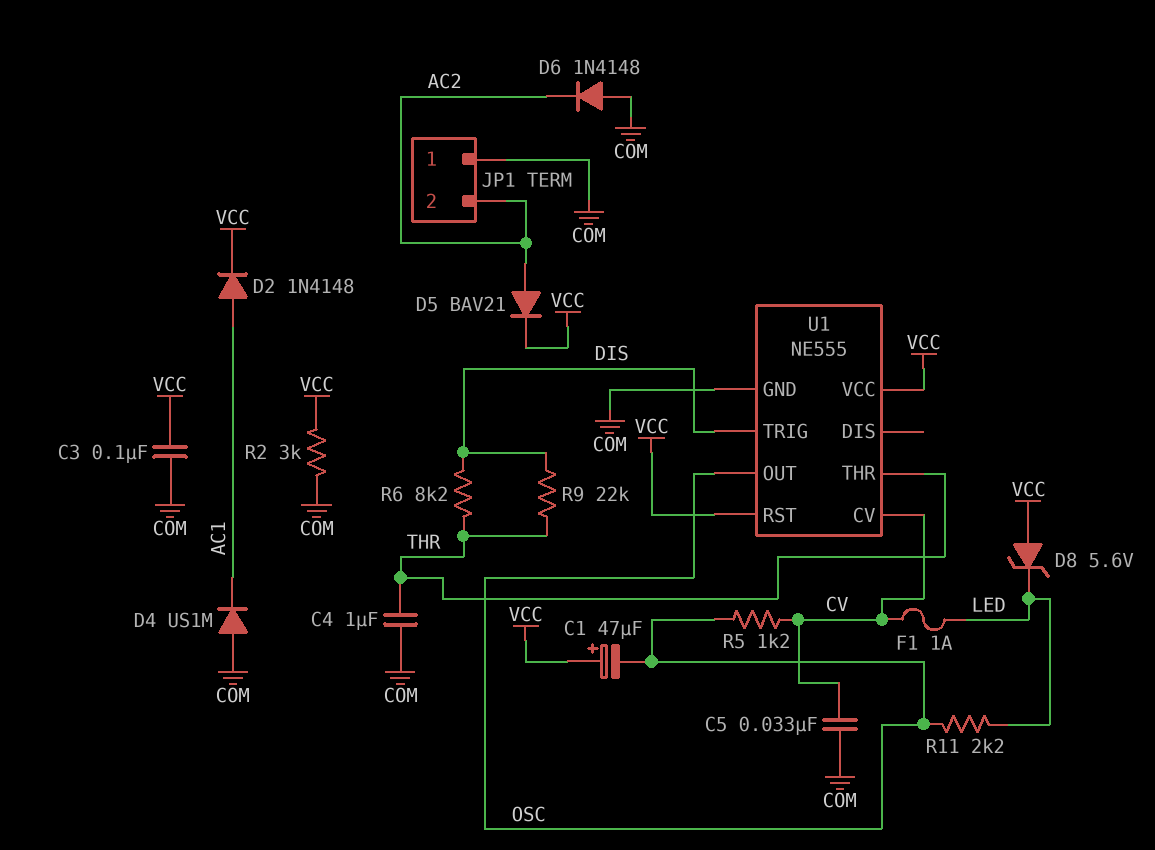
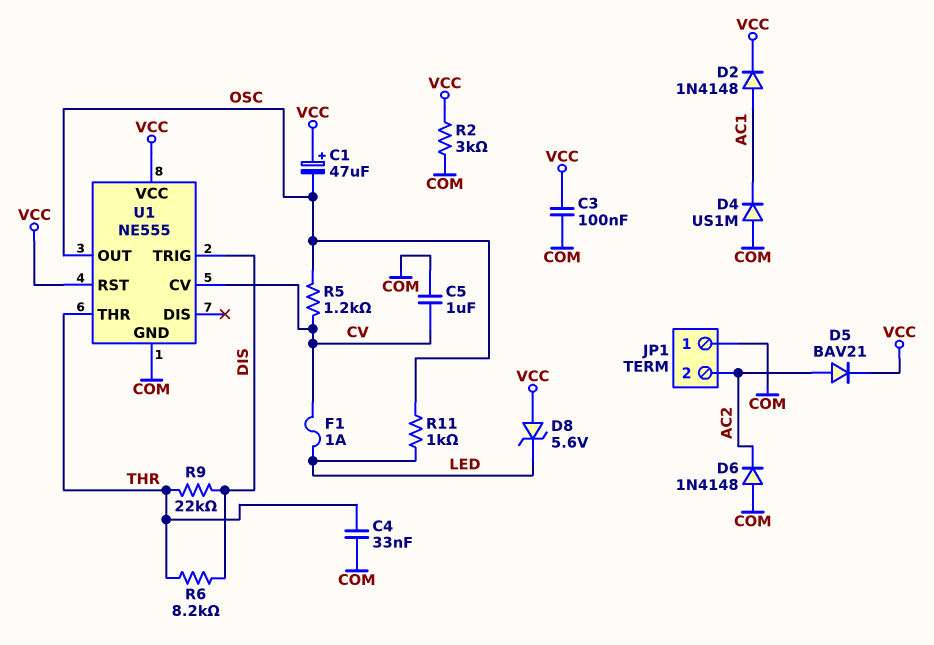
C4: 1uF (COM, THR) -> 33nF (COM, THR)
C5: 33nF (COM, CV) -> 1uF (COM, CV)
R11: 2.2k (LED, OSC) -> 1k (LED, OSC)

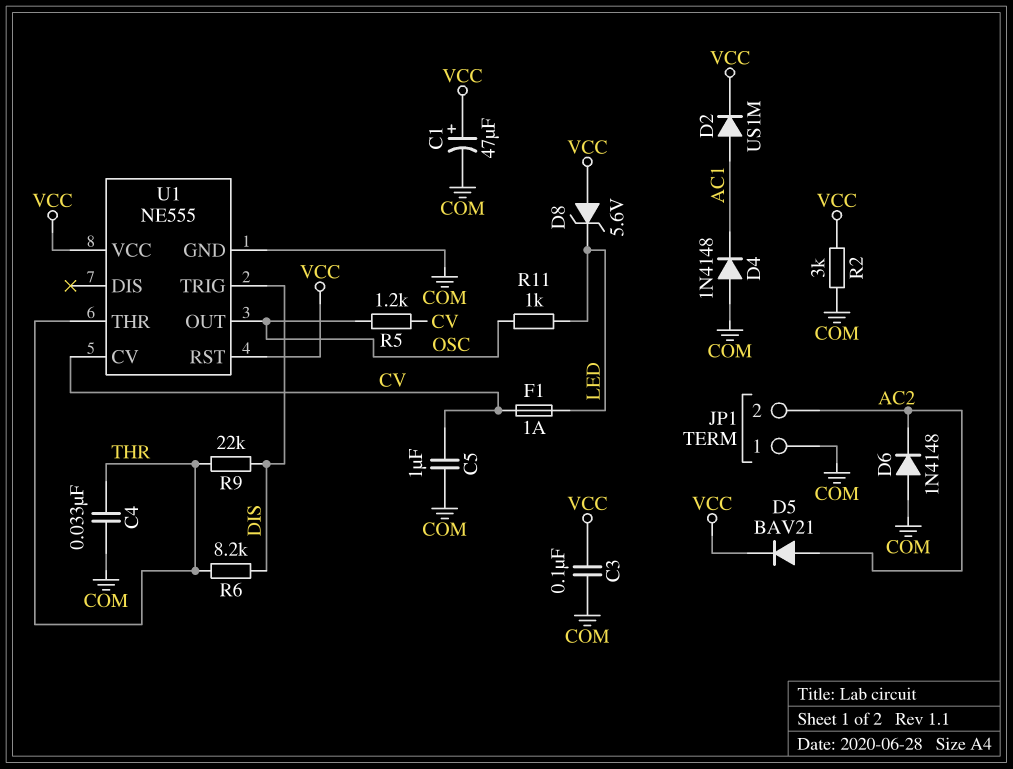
C1: 47uF (plus VCC, minus OSC) -> 47uF (plus VCC, minus COM)
D2: diode 1N4148 (A AC1, K VCC) -> diode US1M (A AC1, K VCC)
D4: diode US1M (A COM, K AC1) -> diode 1N4148 (A COM, K AC1)

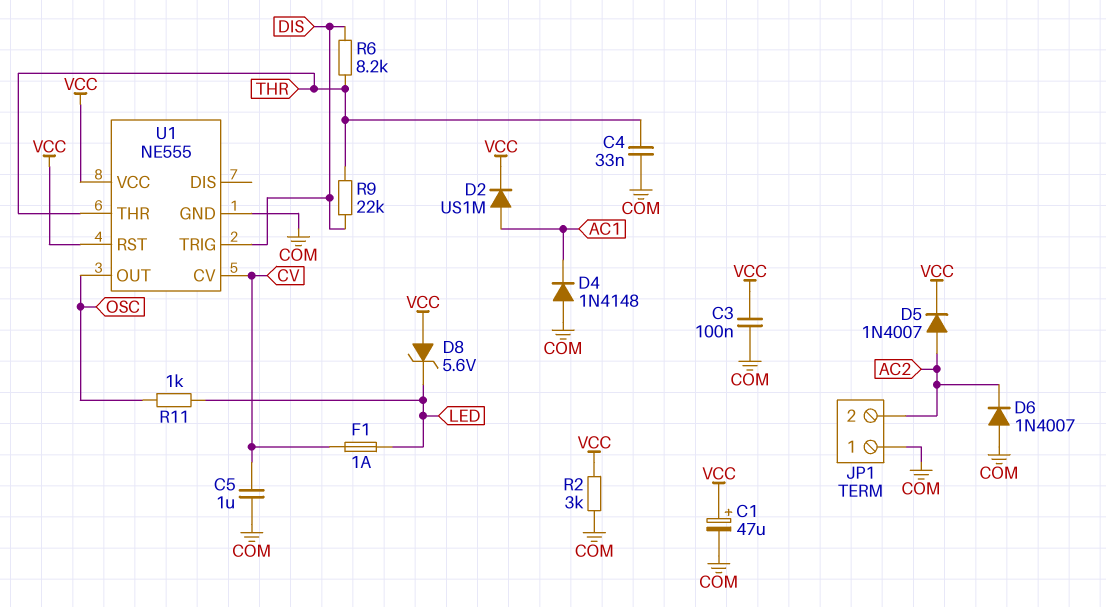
D5: diode BAV21 (A AC2, K VCC) -> diode 1N4007 (A AC2, K VCC)
D6: diode 1N4148 (A COM, K AC2) -> diode 1N4007 (A COM, K AC2)
R5: 1.2k (CV, OSC) -> none

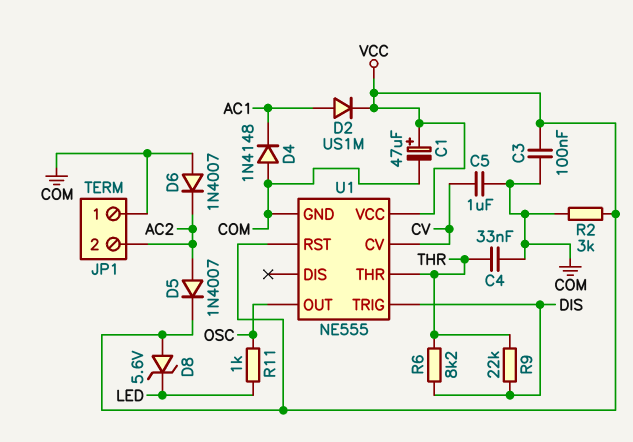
F1: 1A (CV, LED) -> none

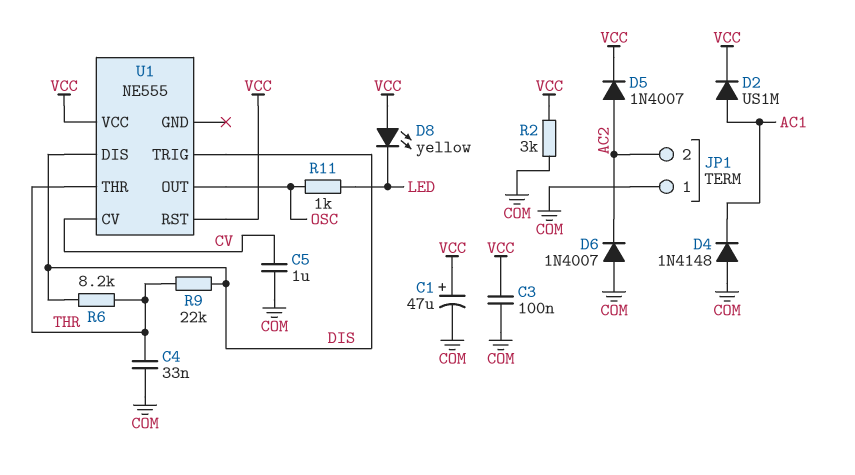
D8: zener 5.6V (A VCC, K LED) -> LED yellow (A VCC, K LED)
U1 pin DIS: none -> DIS
U1 pin GND: COM -> none

